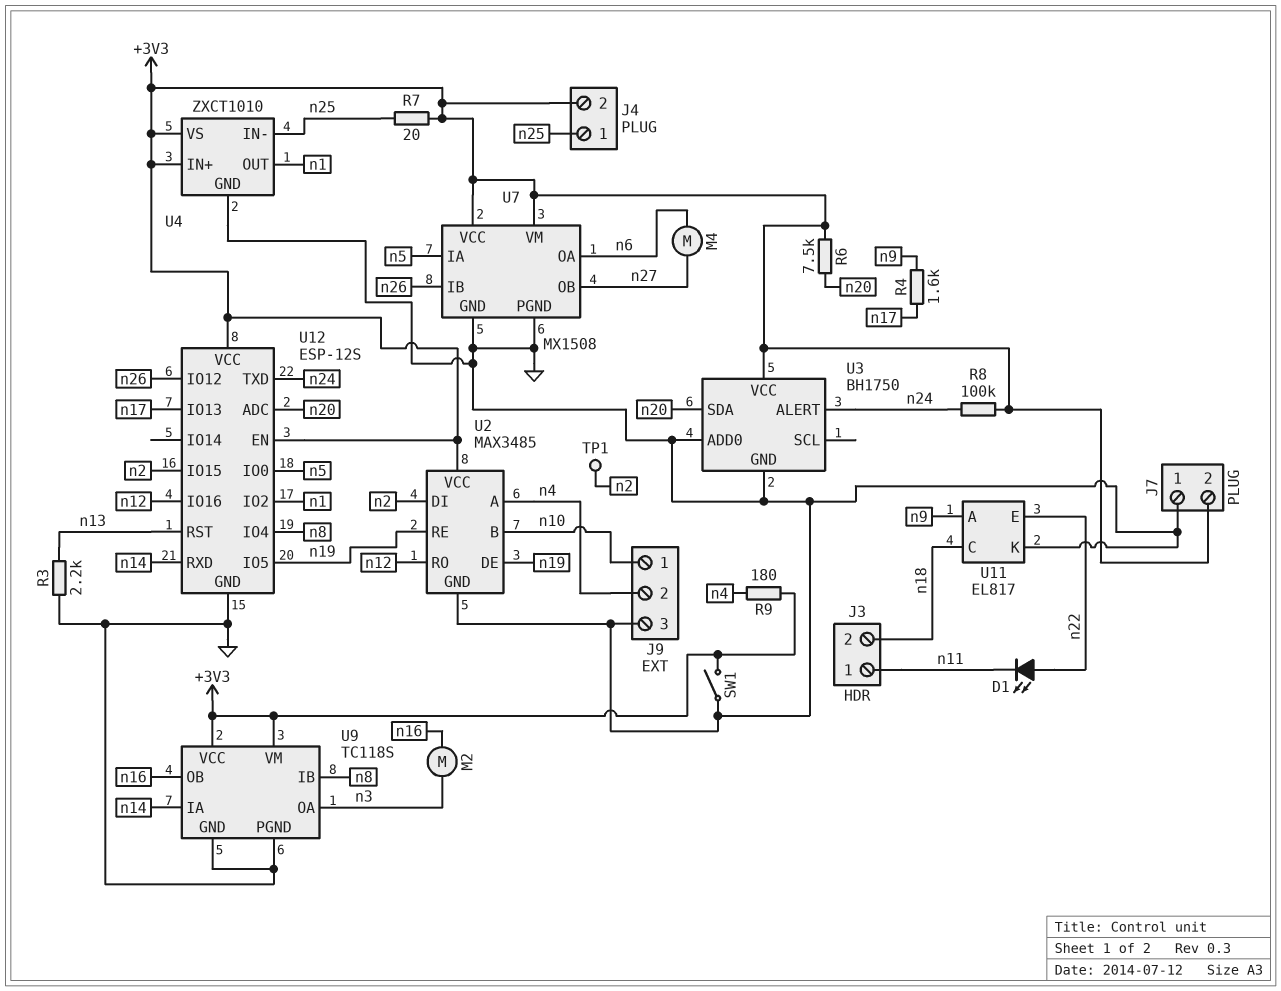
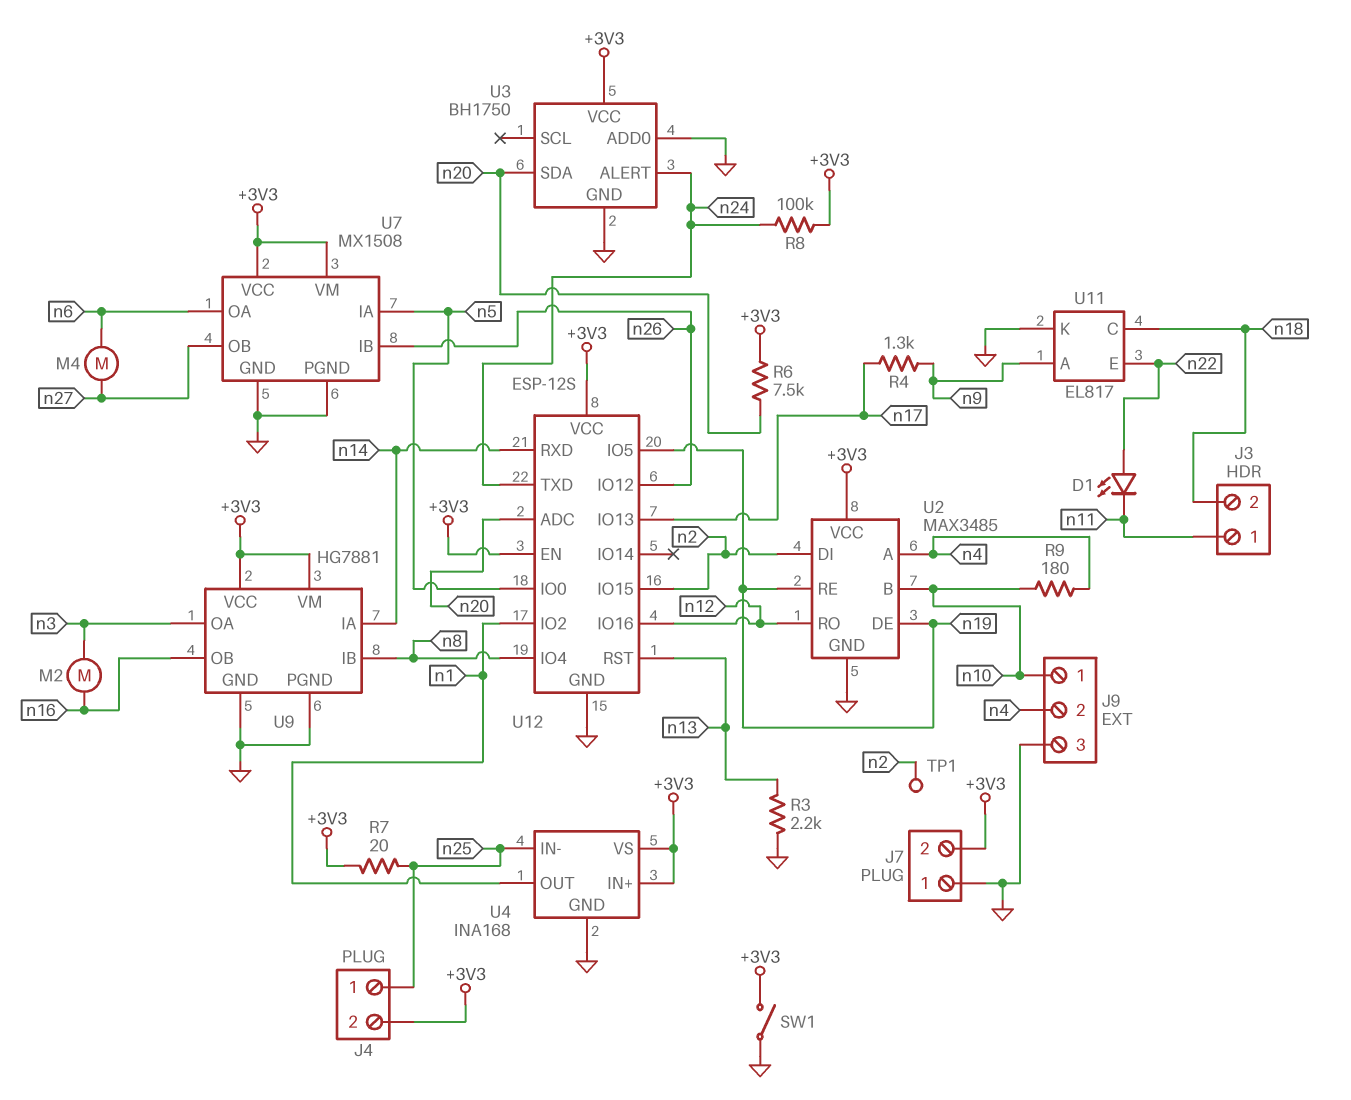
R4: 1.6k (n9, n17) -> 1.3k (n9, n17)
R9: 180 (+3V3, n4) -> 180 (n4, n10)
U4: ZXCT1010 -> INA168
U9: TC118S -> HG7881

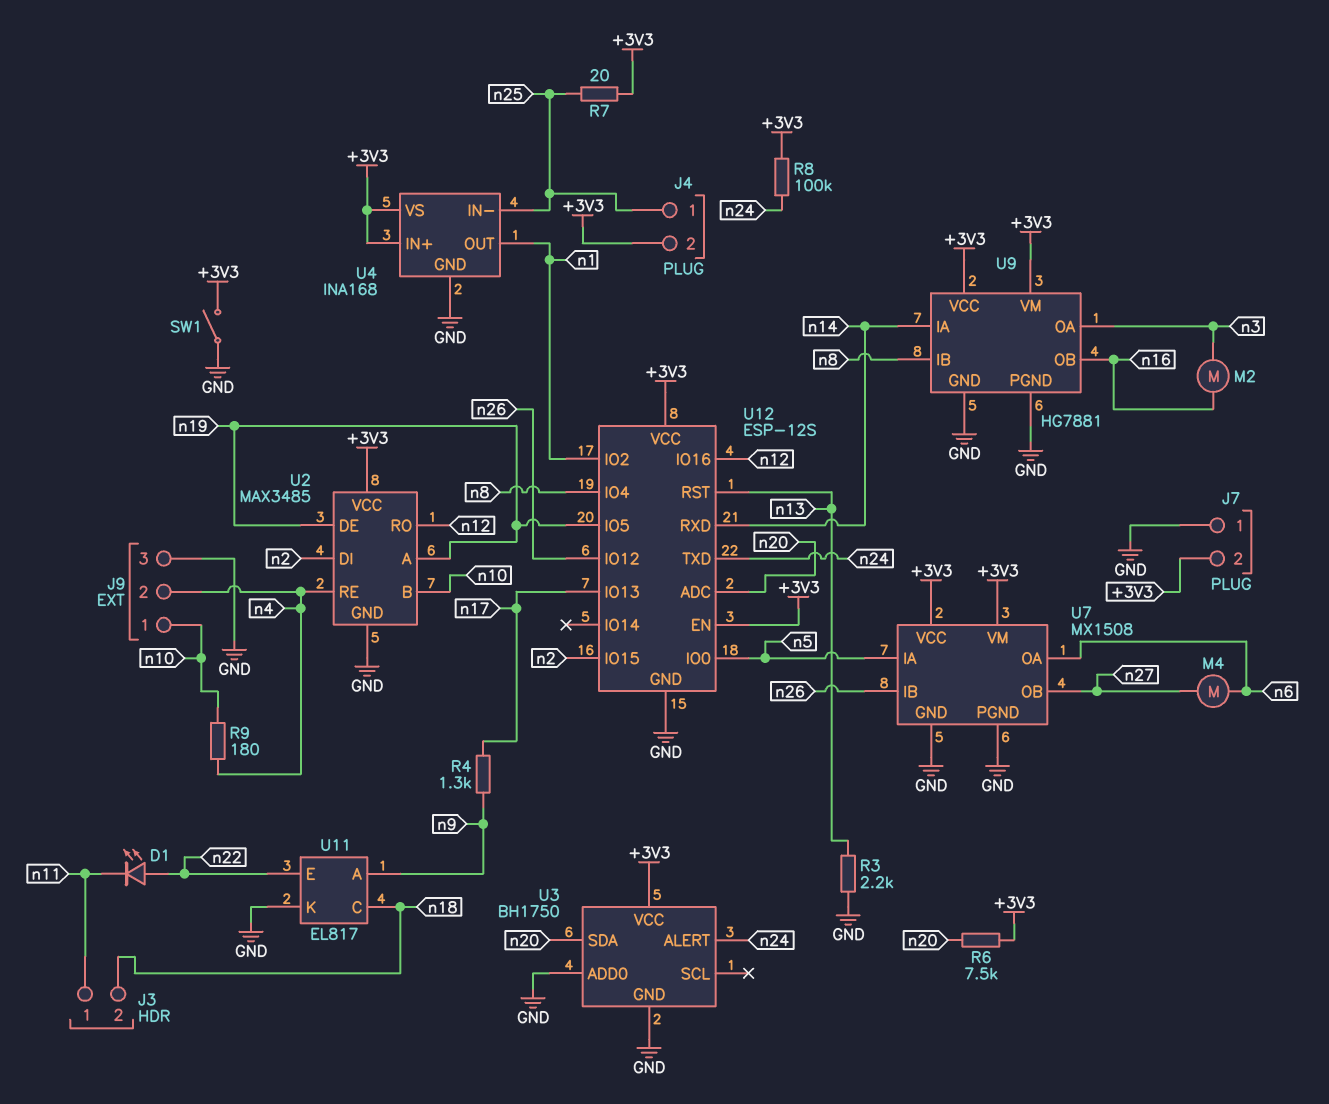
TP1: test point (n2) -> none
U2 pin A: n4 -> n19
U2 pin RE: n19 -> n4

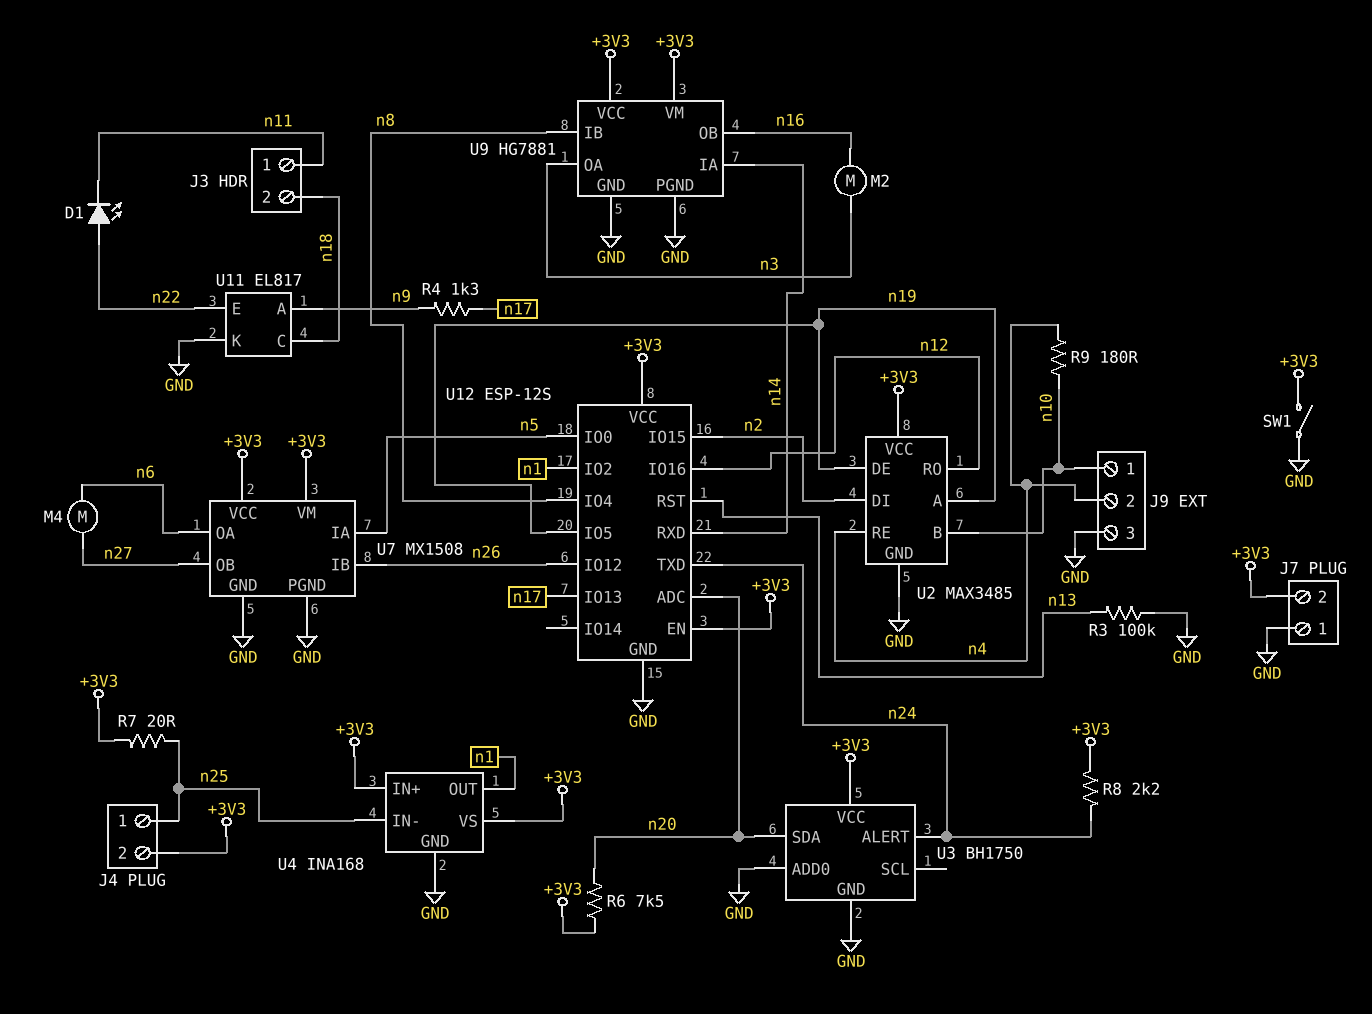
R3: 2.2k (GND, n13) -> 100k (GND, n13)
R8: 100k (+3V3, n24) -> 2.2k (+3V3, n24)

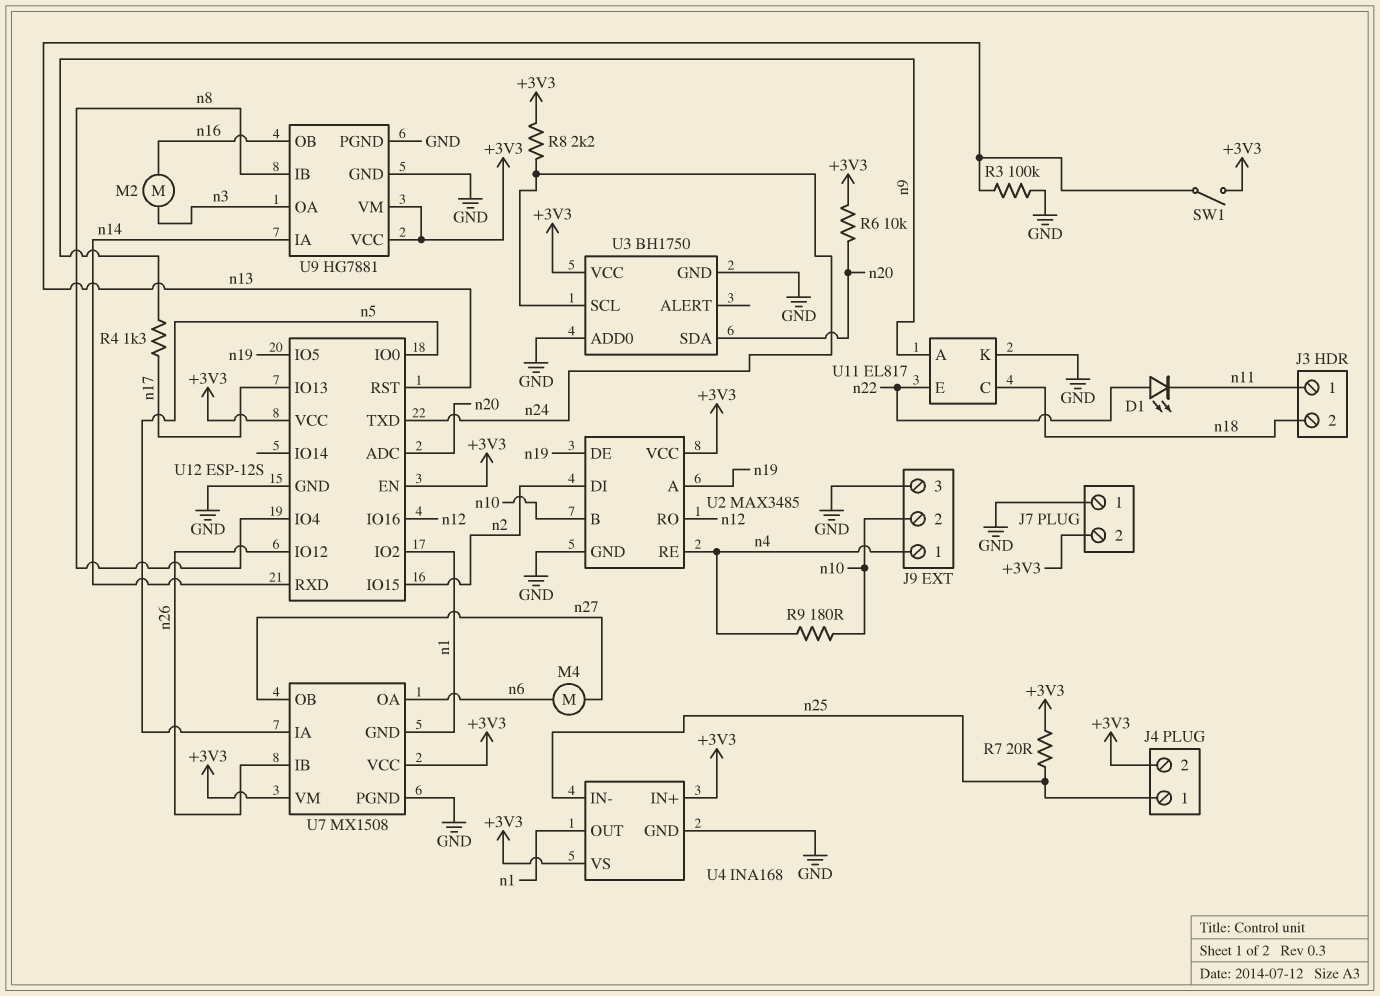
J9 pin 1: n10 -> n4
J9 pin 2: n4 -> n10
R6: 7.5k (+3V3, n20) -> 10k (+3V3, n20)
SW1: switch (+3V3, GND) -> switch (+3V3, n13)
U3 pin ALERT: n24 -> none
U3 pin SCL: none -> n24
U7 pin GND: GND -> n1

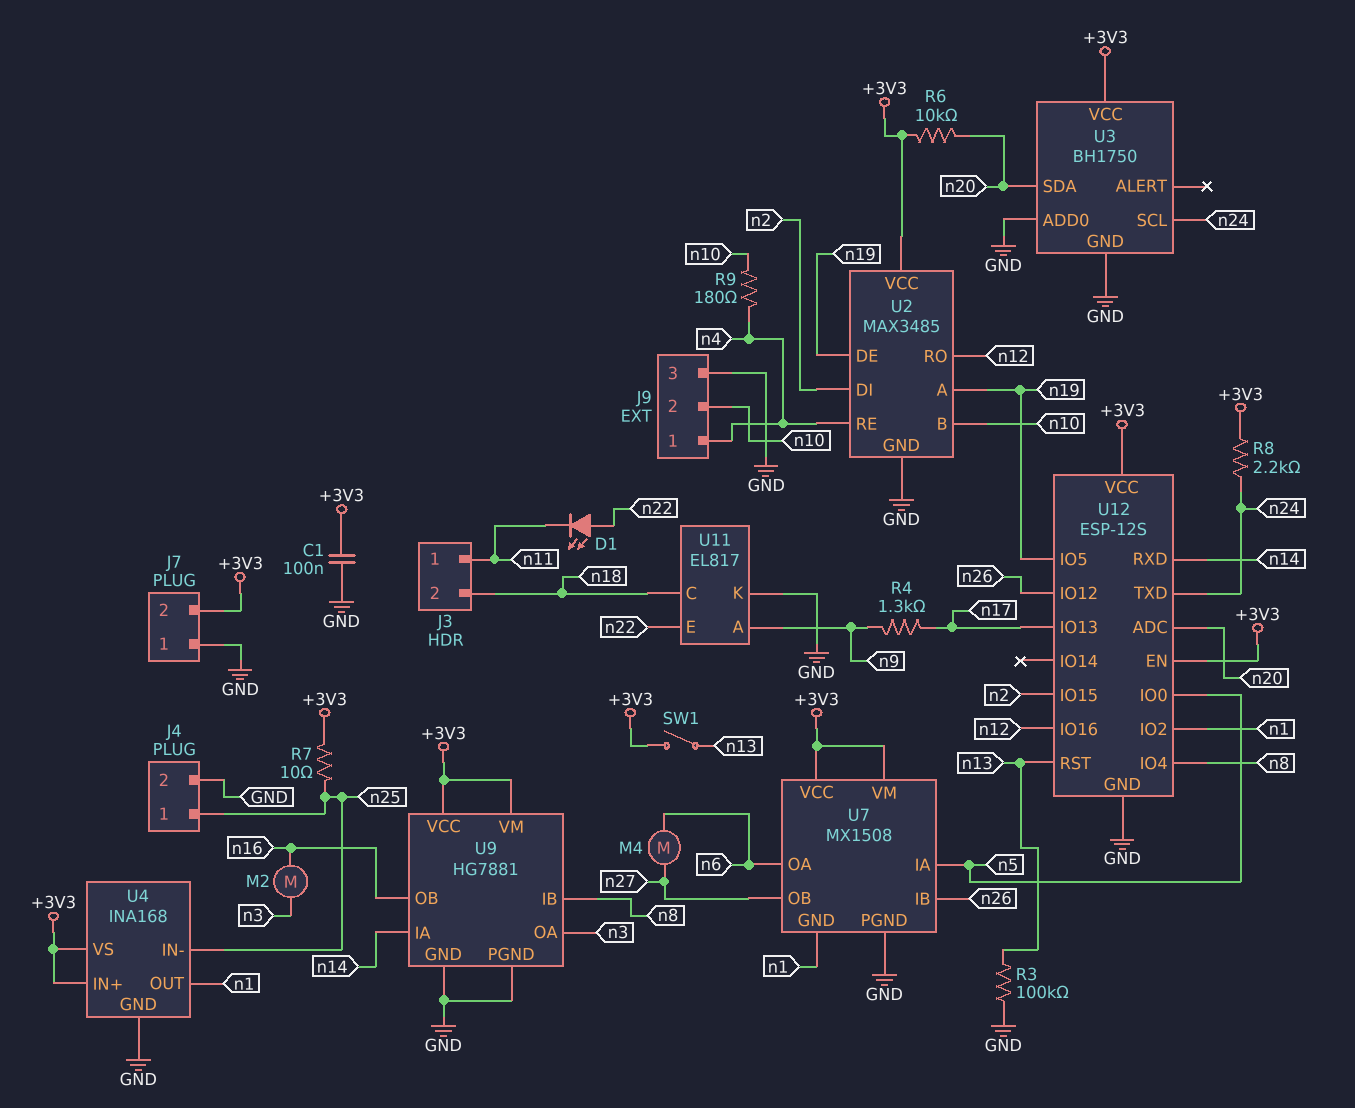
C1: none -> 100nF (+3V3, GND)
J4 pin 2: +3V3 -> GND
R7: 20 (+3V3, n25) -> 10 (+3V3, n25)

